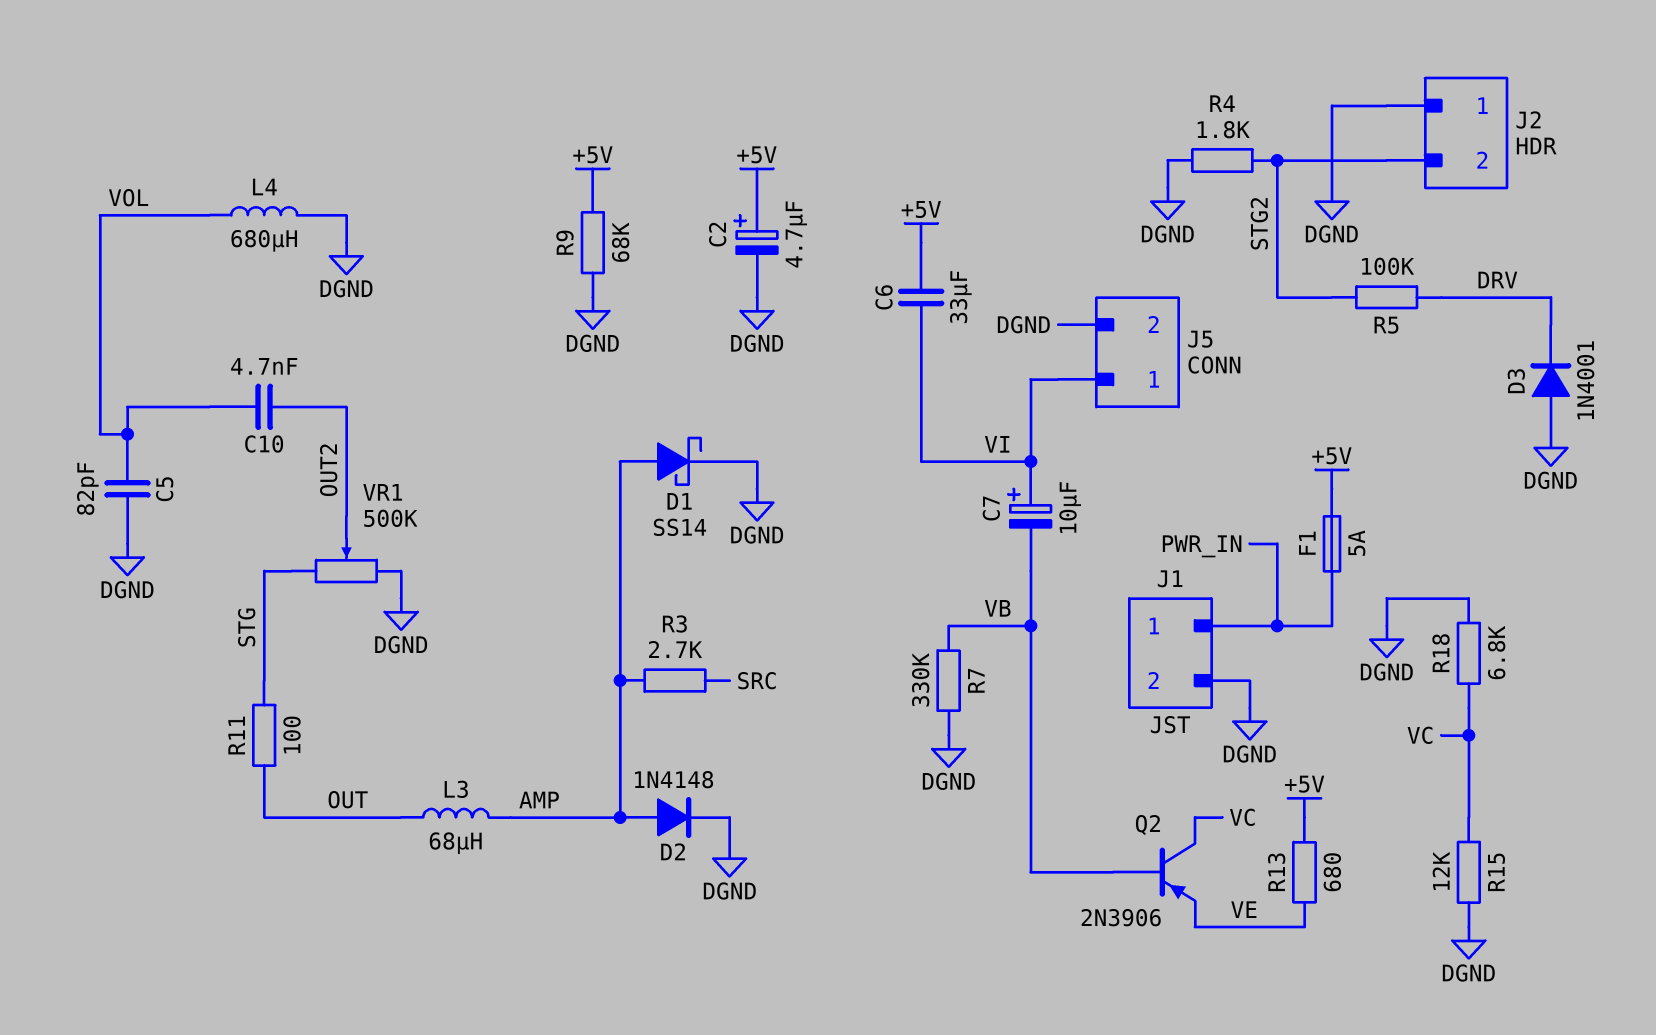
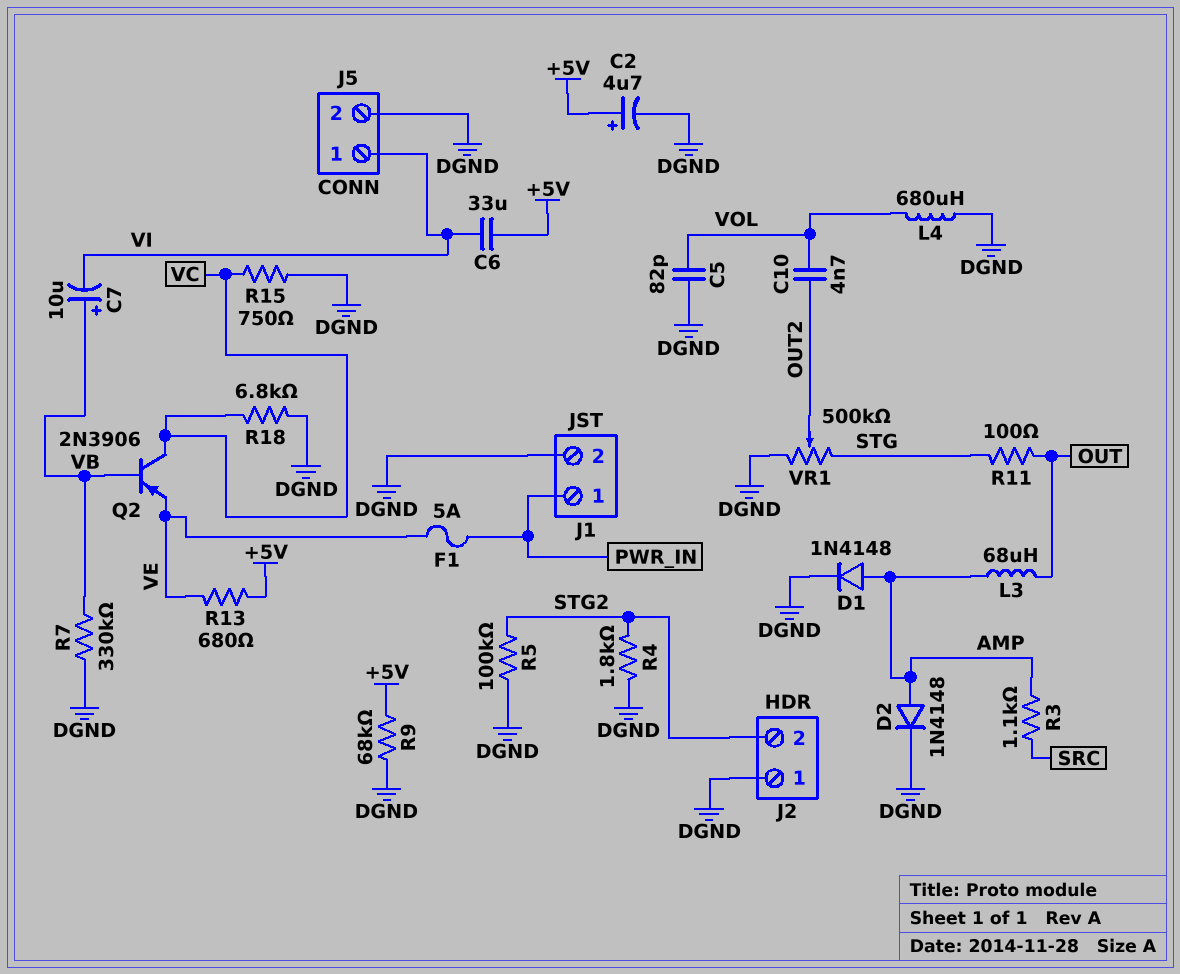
C7: 10uF (plus VI, minus VB) -> 10uF (plus VB, minus VI)
D1: schottky SS14 (A AMP, K DGND) -> diode 1N4148 (A AMP, K DGND)
D3: diode 1N4001 (A DGND, K DRV) -> none
F1: 5A (+5V, PWR_IN) -> 5A (PWR_IN, VE)
R3: 2.7k (AMP, SRC) -> 1.1k (AMP, SRC)
R5: 100k (DRV, STG2) -> 100k (DGND, STG2)
R15: 12k (DGND, VC) -> 750 (DGND, VC)

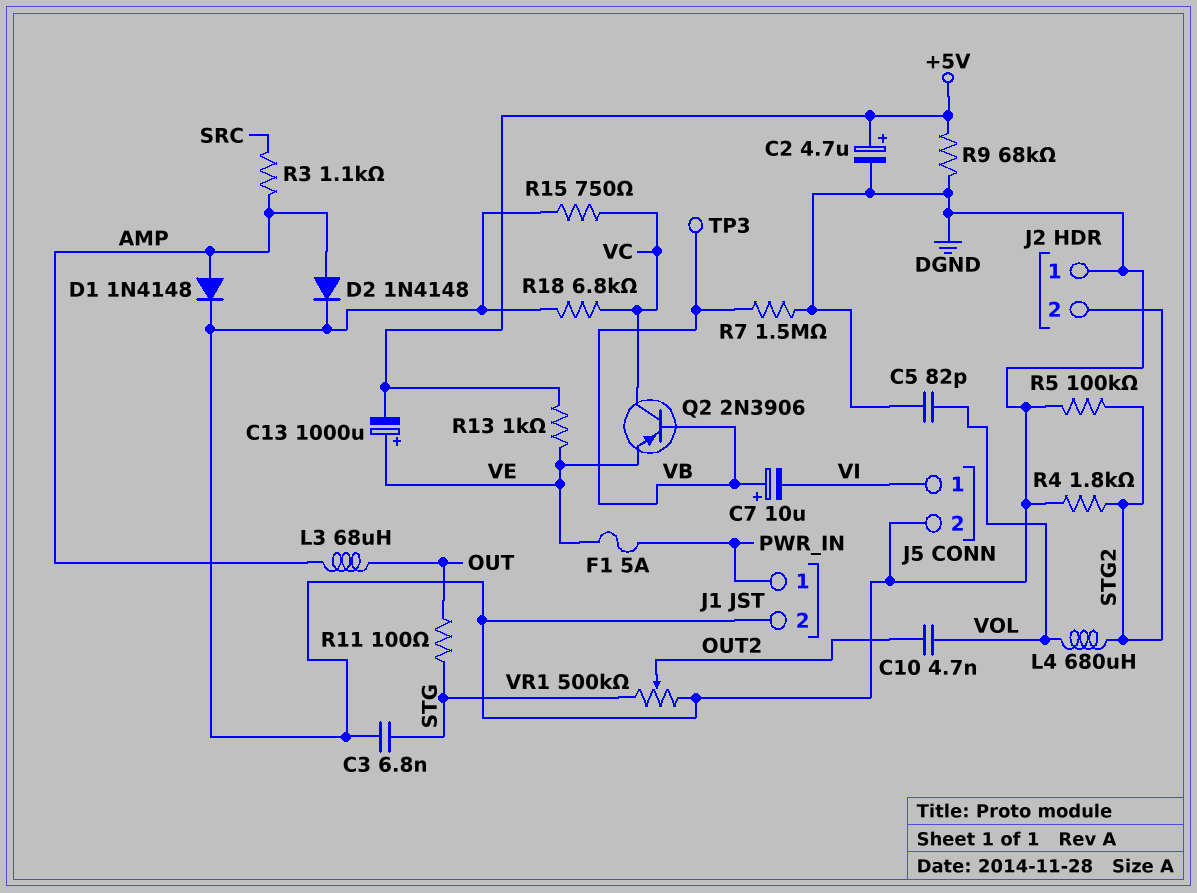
C3: none -> 6.8nF (DGND, STG)
C6: 33uF (+5V, VI) -> none
C13: none -> 1000uF (plus VE, minus +5V)
L4: 680uH (DGND, VOL) -> 680uH (STG2, VOL)
R7: 330k (DGND, VB) -> 1.5M (DGND, VB)
R13: 680 (+5V, VE) -> 1k (+5V, VE)
TP3: none -> test point (VB)

